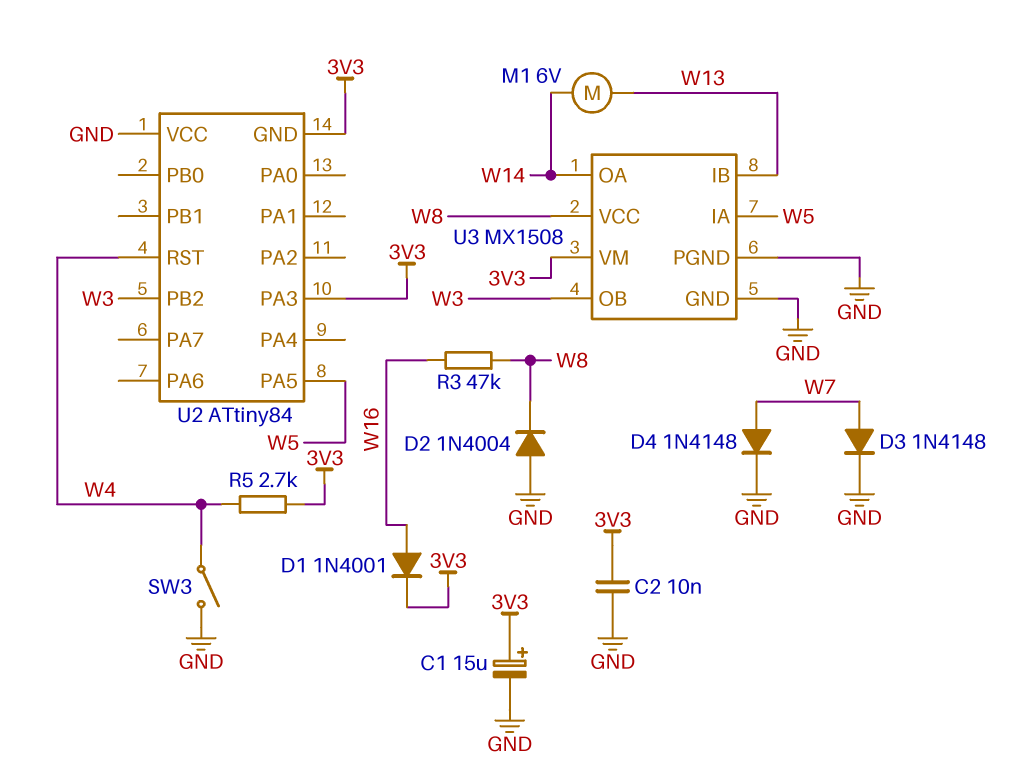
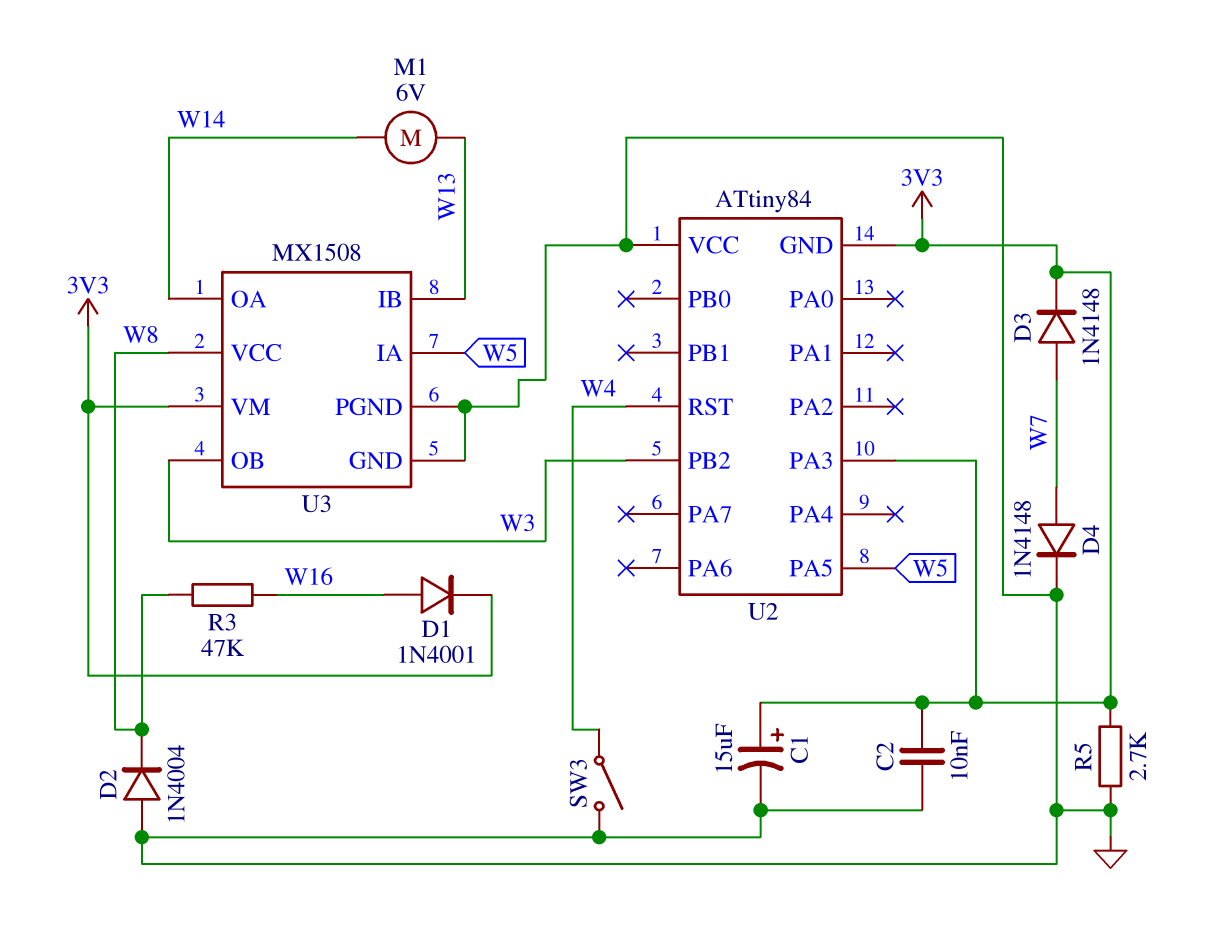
D3: diode 1N4148 (A W7, K GND) -> diode 1N4148 (A W7, K 3V3)
R5: 2.7k (3V3, W4) -> 2.7k (3V3, GND)

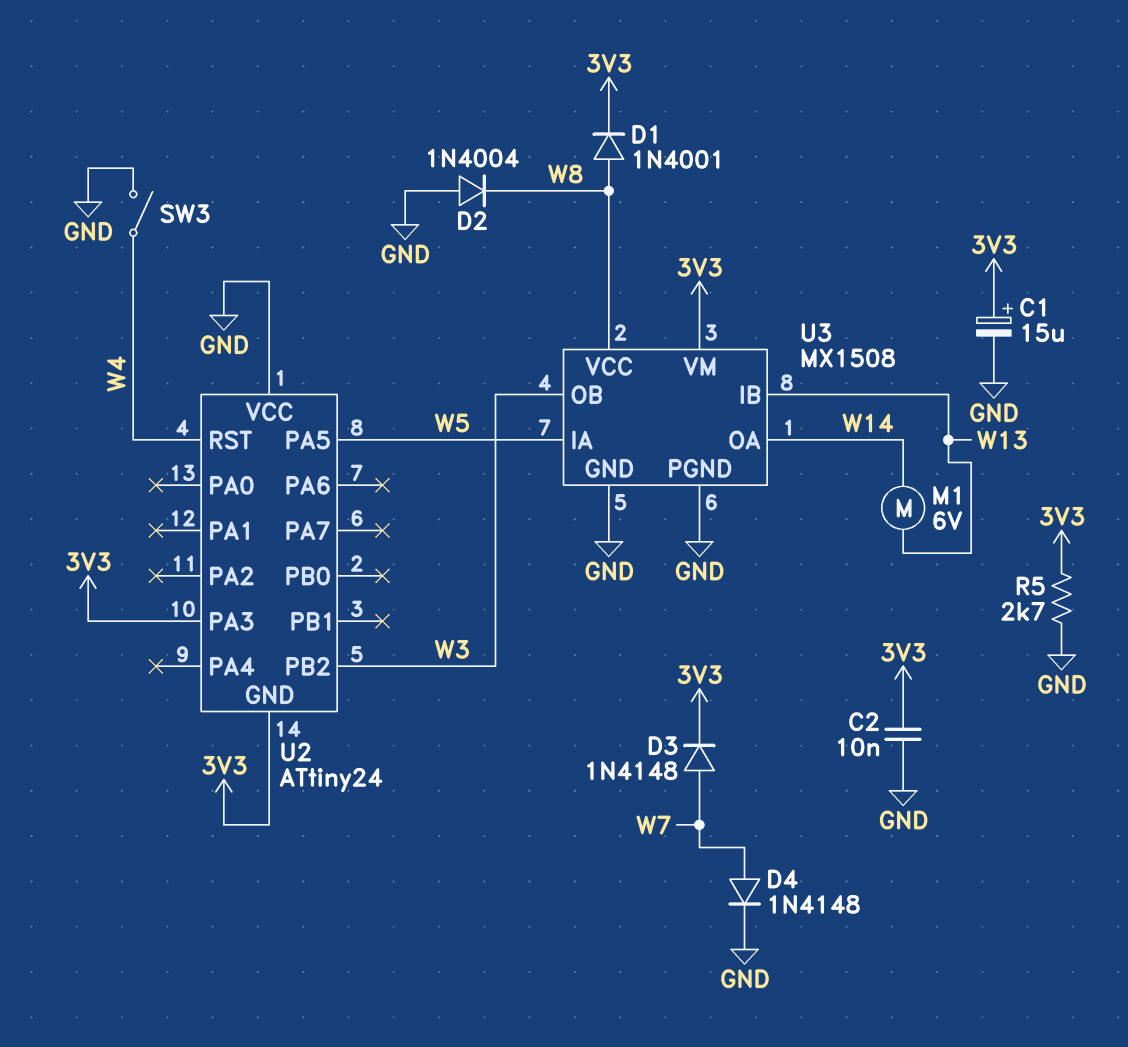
D1: diode 1N4001 (A W16, K 3V3) -> diode 1N4001 (A W8, K 3V3)
R3: 47k (W8, W16) -> none
U2: ATtiny84 -> ATtiny24

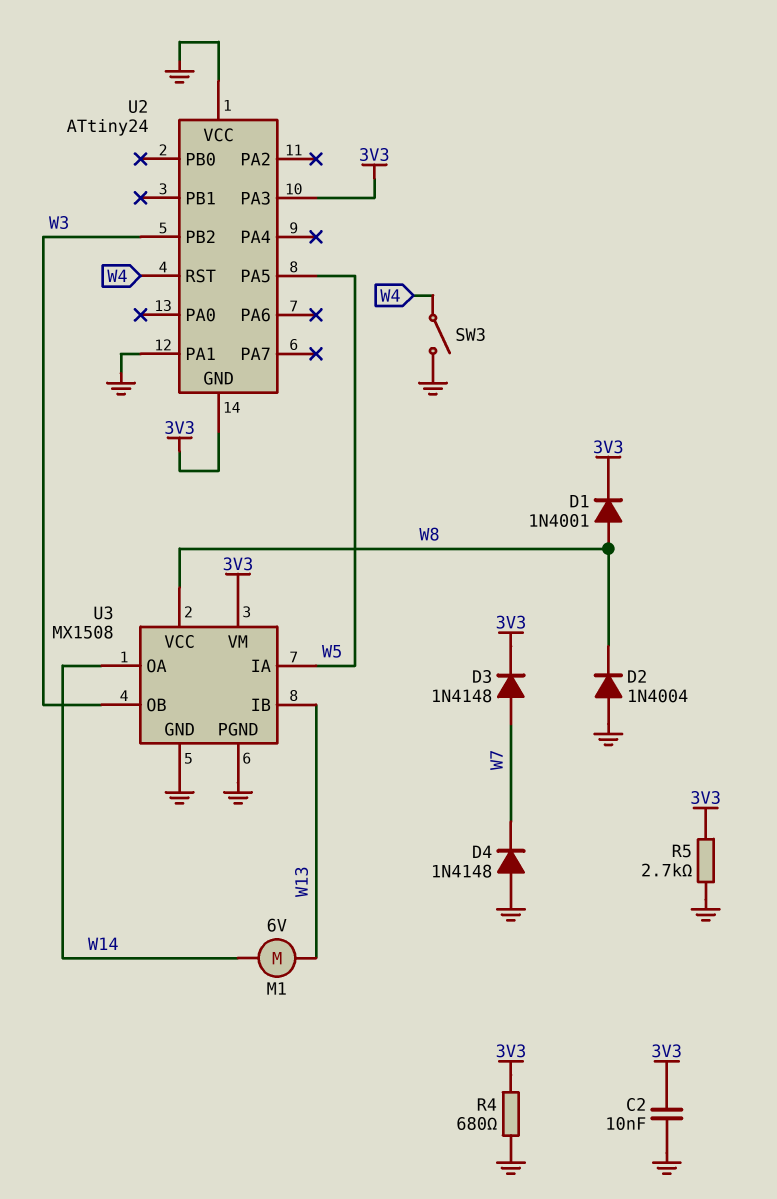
C1: 15uF (plus 3V3, minus GND) -> none
D4: diode 1N4148 (A W7, K GND) -> diode 1N4148 (A GND, K W7)
R4: none -> 680 (3V3, GND)
U2 pin PA1: none -> GND

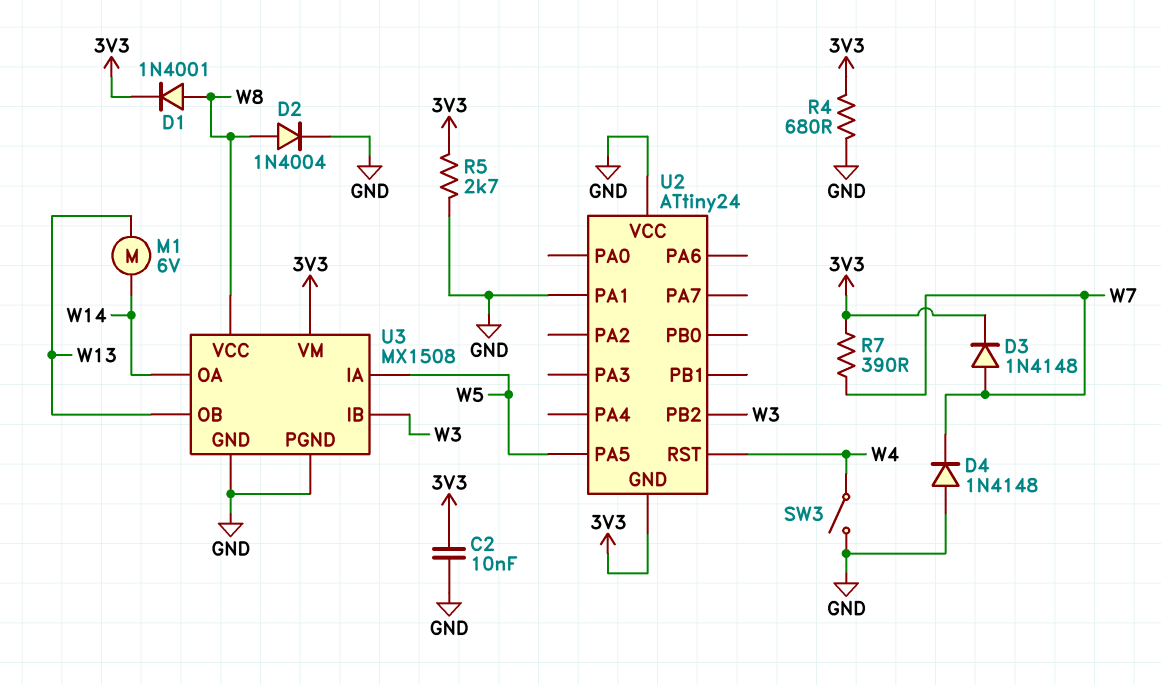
D2: diode 1N4004 (A GND, K W8) -> diode 1N4004 (A W8, K GND)
R7: none -> 390 (3V3, W7)
U2 pin PA3: 3V3 -> none
U3 pin IB: W13 -> W3
U3 pin OB: W3 -> W13

